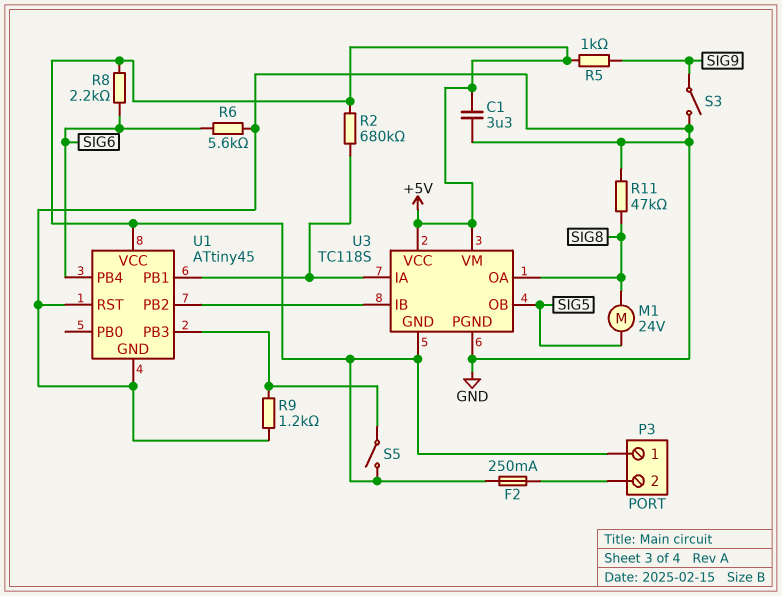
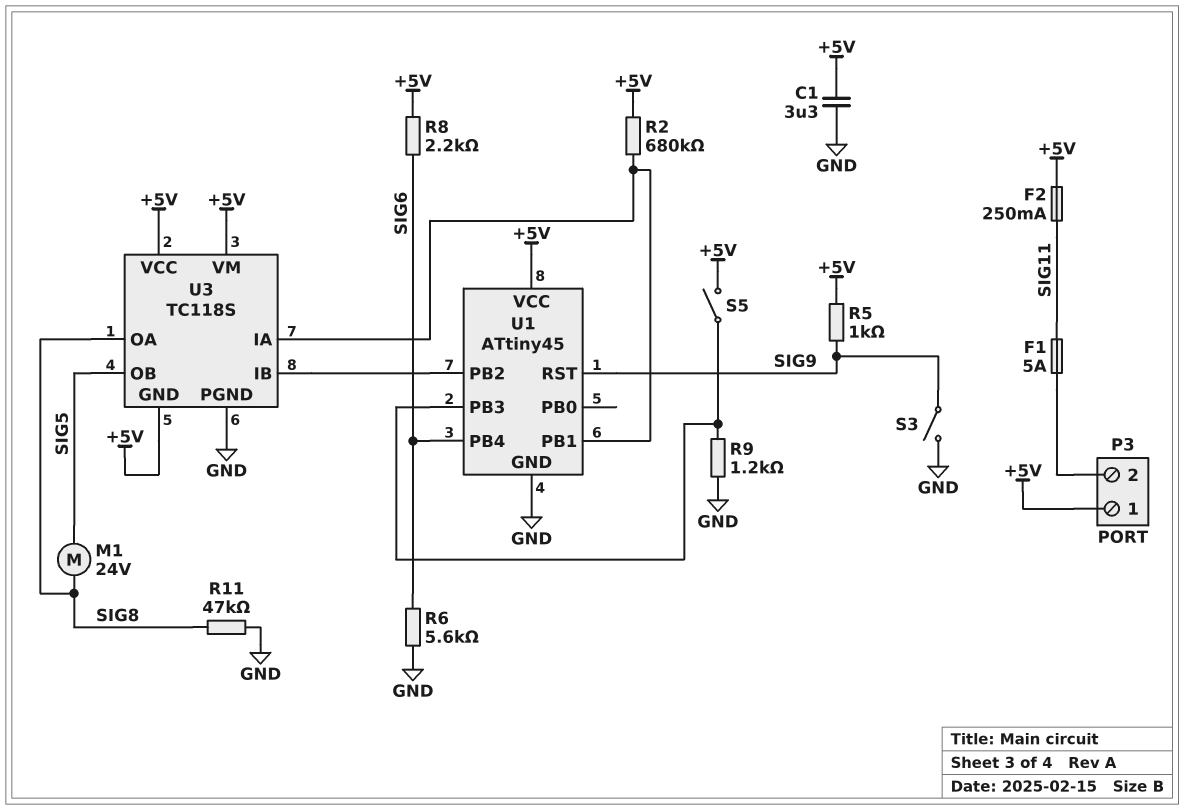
F1: none -> 5A (P3/2, SIG11)
F2: 250mA (+5V, P3/2) -> 250mA (+5V, SIG11)
U1 pin RST: GND -> SIG9

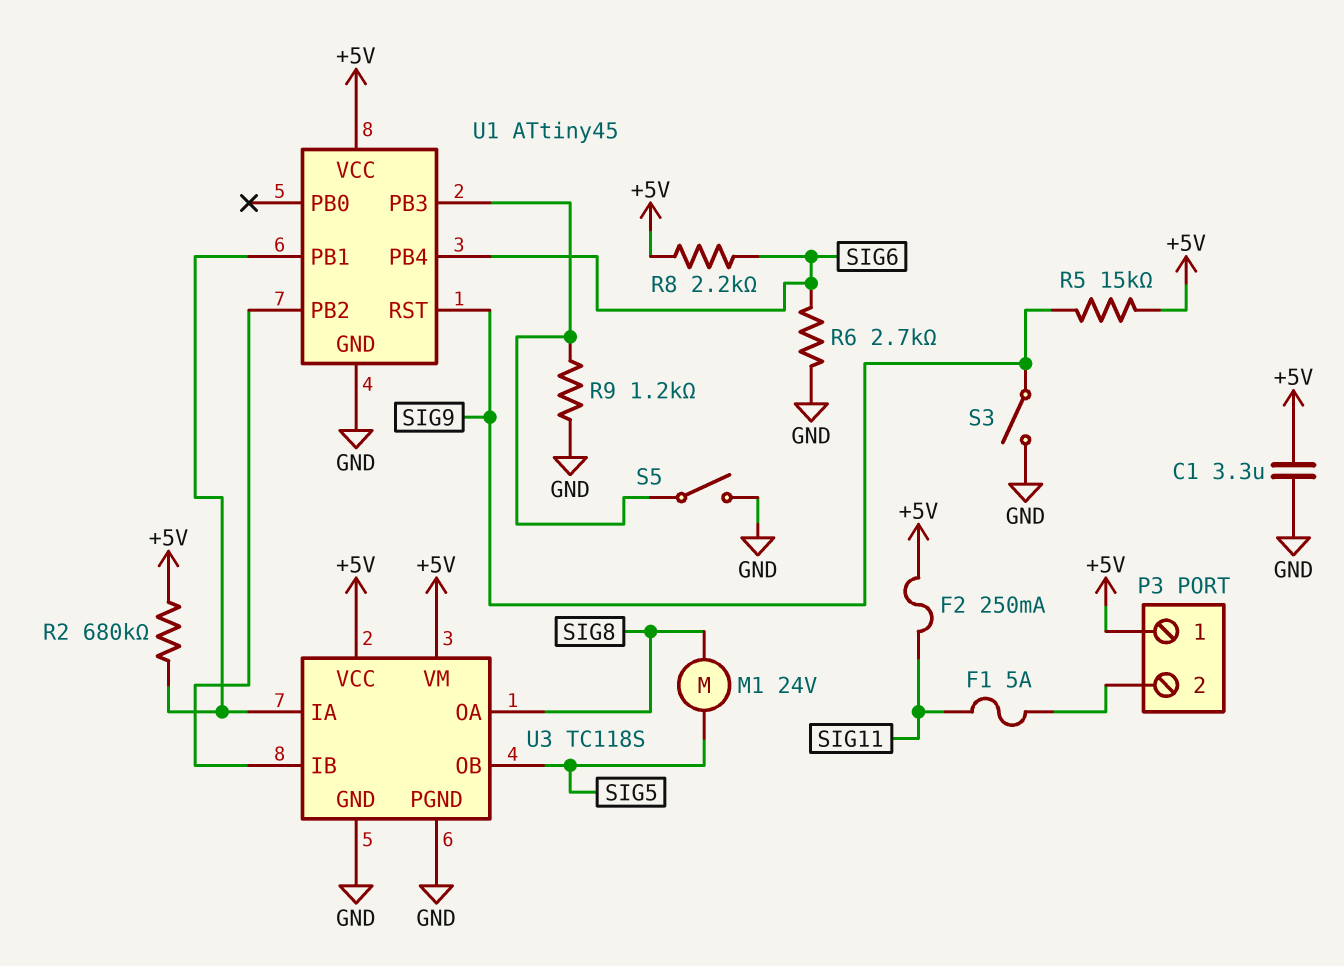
R5: 1k (+5V, SIG9) -> 15k (+5V, SIG9)
R6: 5.6k (GND, SIG6) -> 2.7k (GND, SIG6)
R11: 47k (GND, SIG8) -> none
S5: switch (+5V, U1/PB3) -> switch (GND, U1/PB3)
U3 pin GND: +5V -> GND

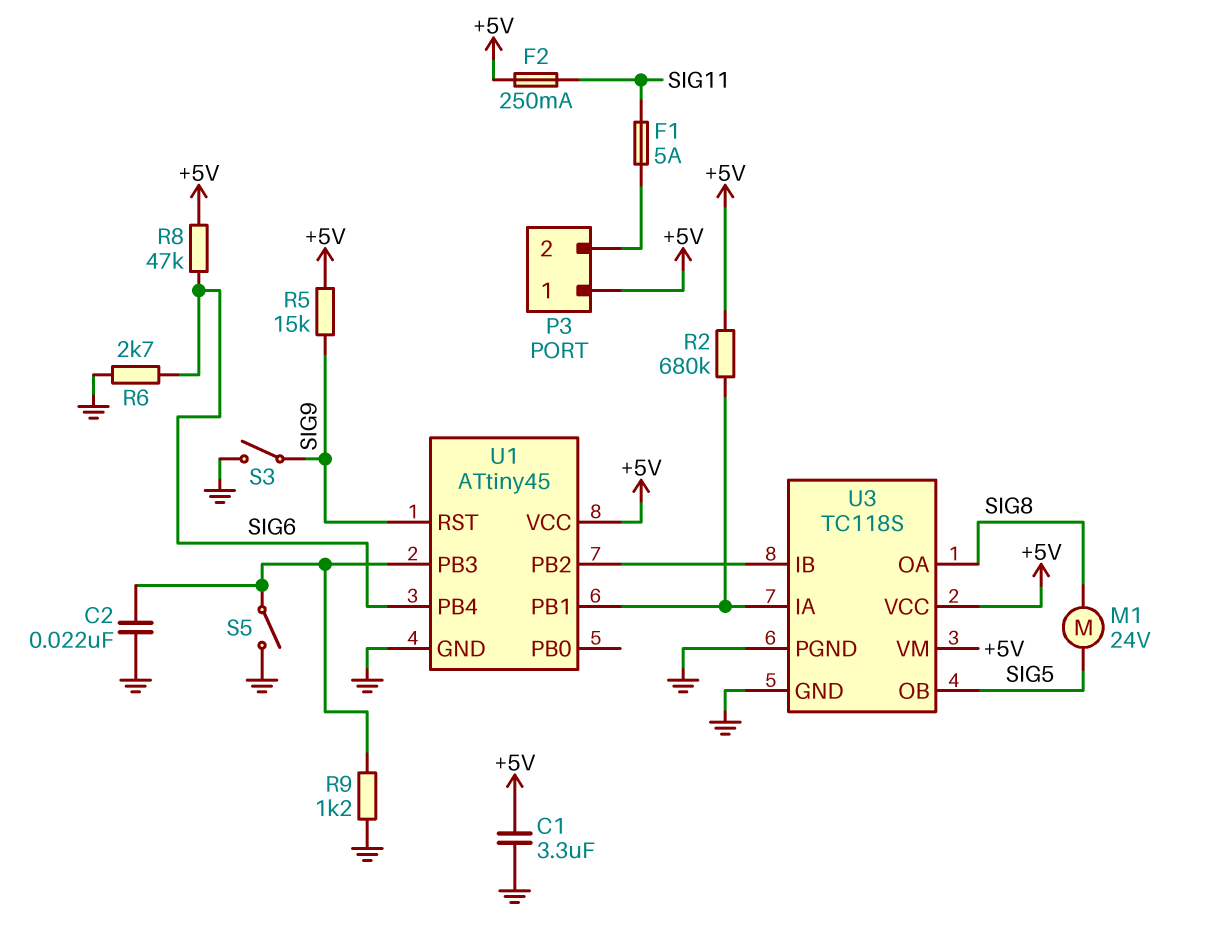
C2: none -> 22nF (GND, U1/PB3)
R8: 2.2k (+5V, SIG6) -> 47k (+5V, SIG6)

